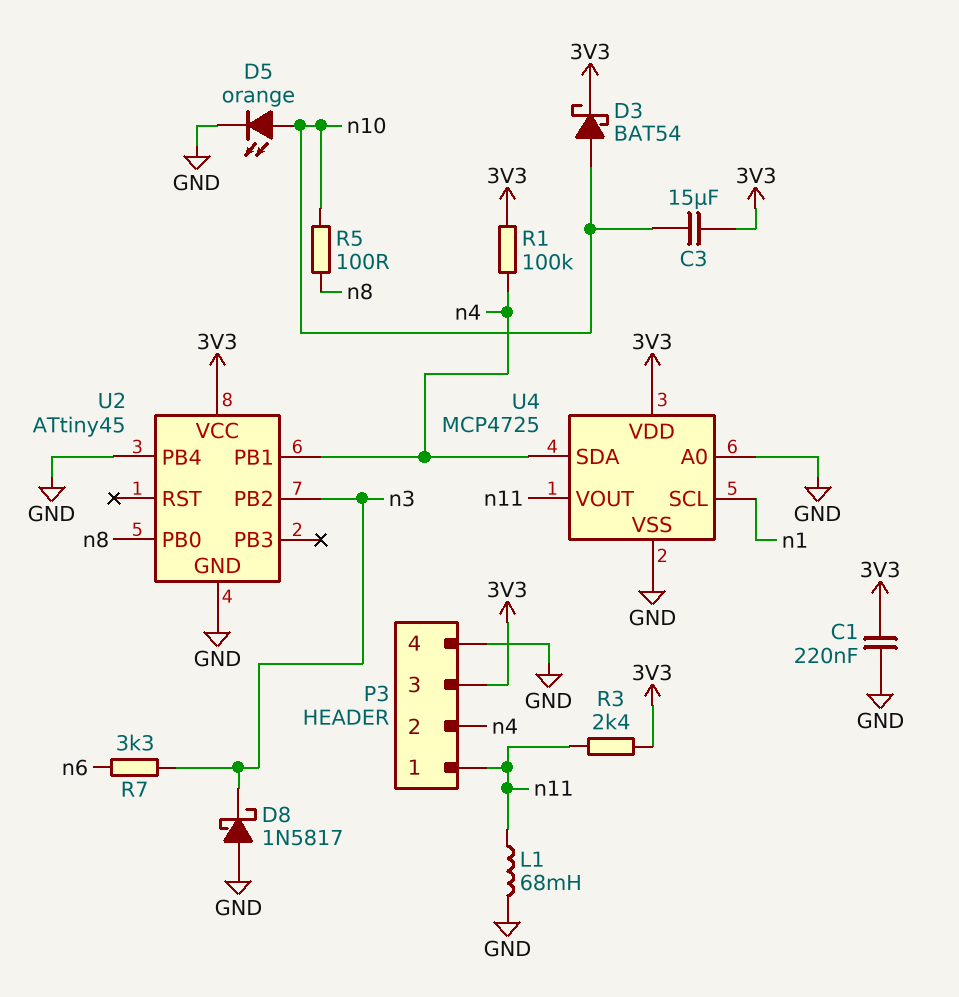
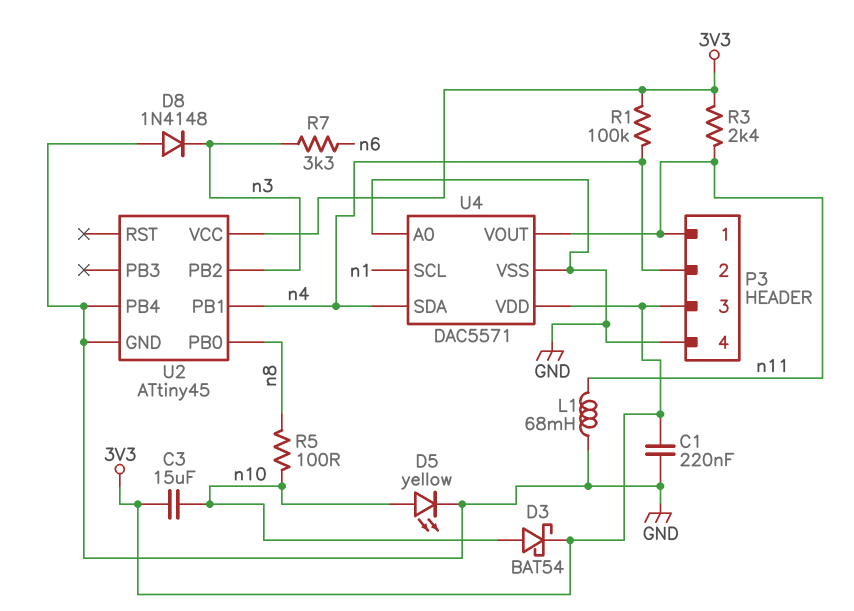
D5: LED orange (A n10, K GND) -> LED yellow (A n10, K GND)
D8: schottky 1N5817 (A GND, K n3) -> diode 1N4148 (A GND, K n3)
U4: MCP4725 -> DAC5571

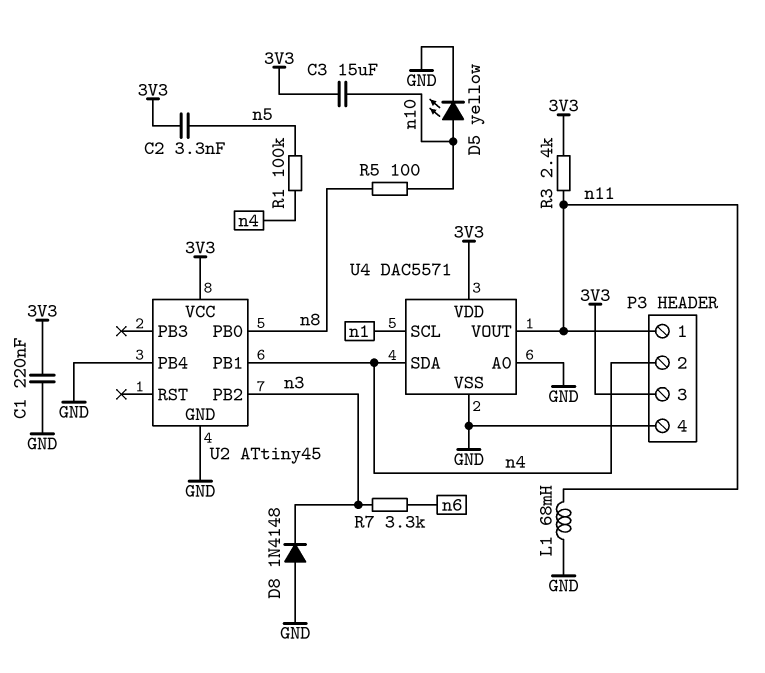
C2: none -> 3.3nF (3V3, n5)
D3: schottky BAT54 (A n10, K 3V3) -> none
R1: 100k (3V3, n4) -> 100k (n4, n5)

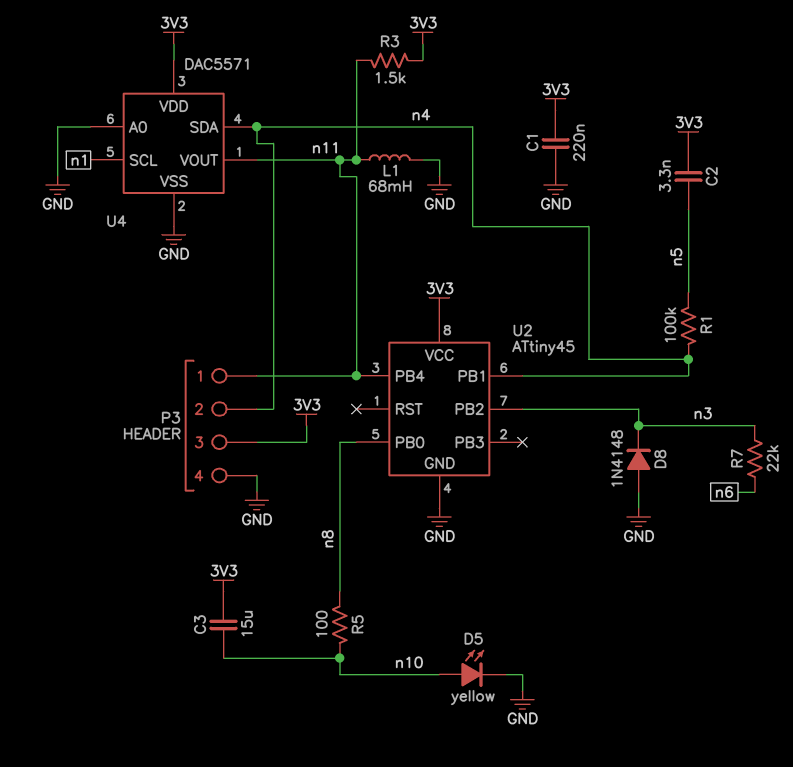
R3: 2.4k (3V3, n11) -> 1.5k (3V3, n11)
R7: 3.3k (n3, n6) -> 22k (n3, n6)
U2 pin PB4: GND -> n11

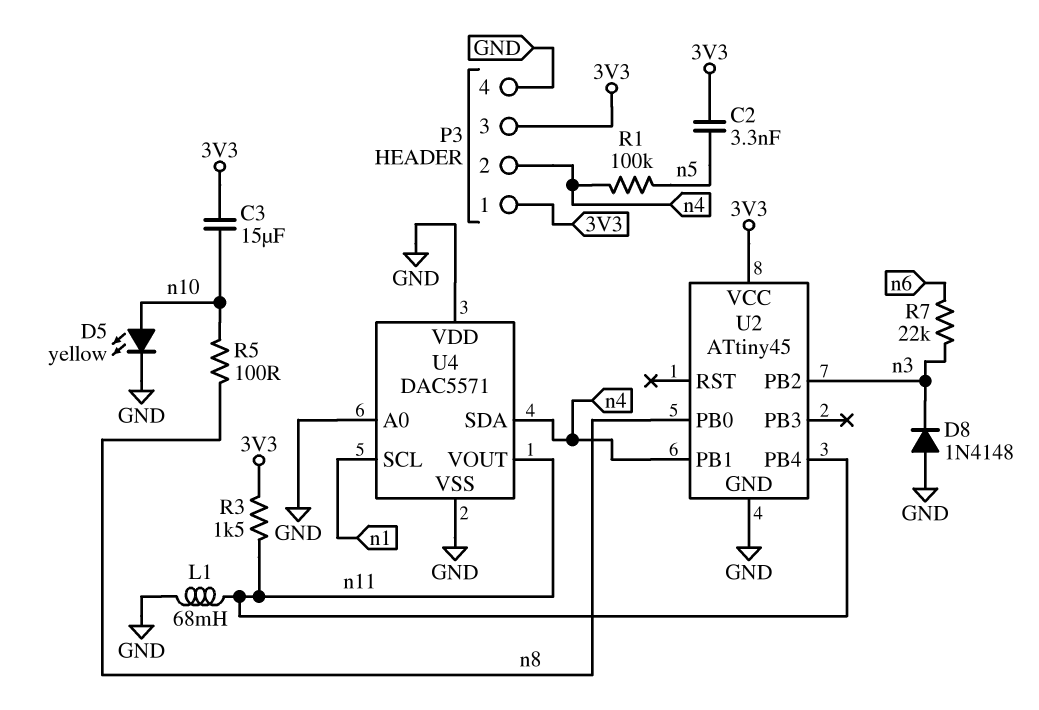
C1: 220nF (3V3, GND) -> none
P3 pin 1: n11 -> 3V3
U4 pin VDD: 3V3 -> GND

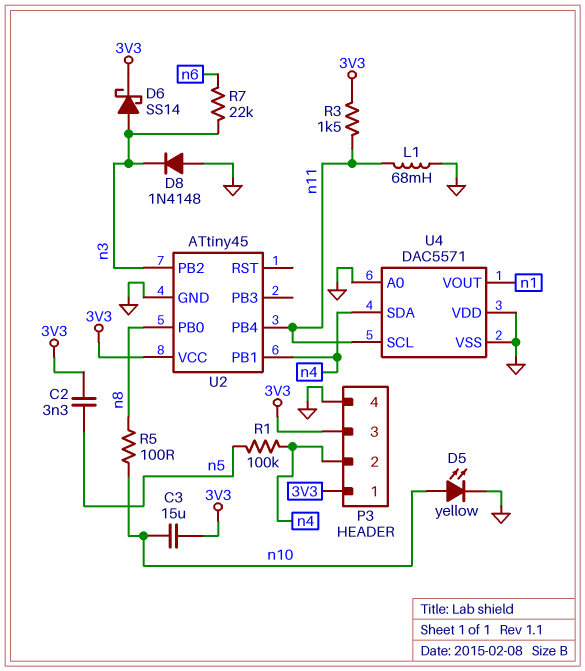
D6: none -> schottky SS14 (A n3, K 3V3)
U4 pin SCL: n1 -> n11
U4 pin VOUT: n11 -> n1

